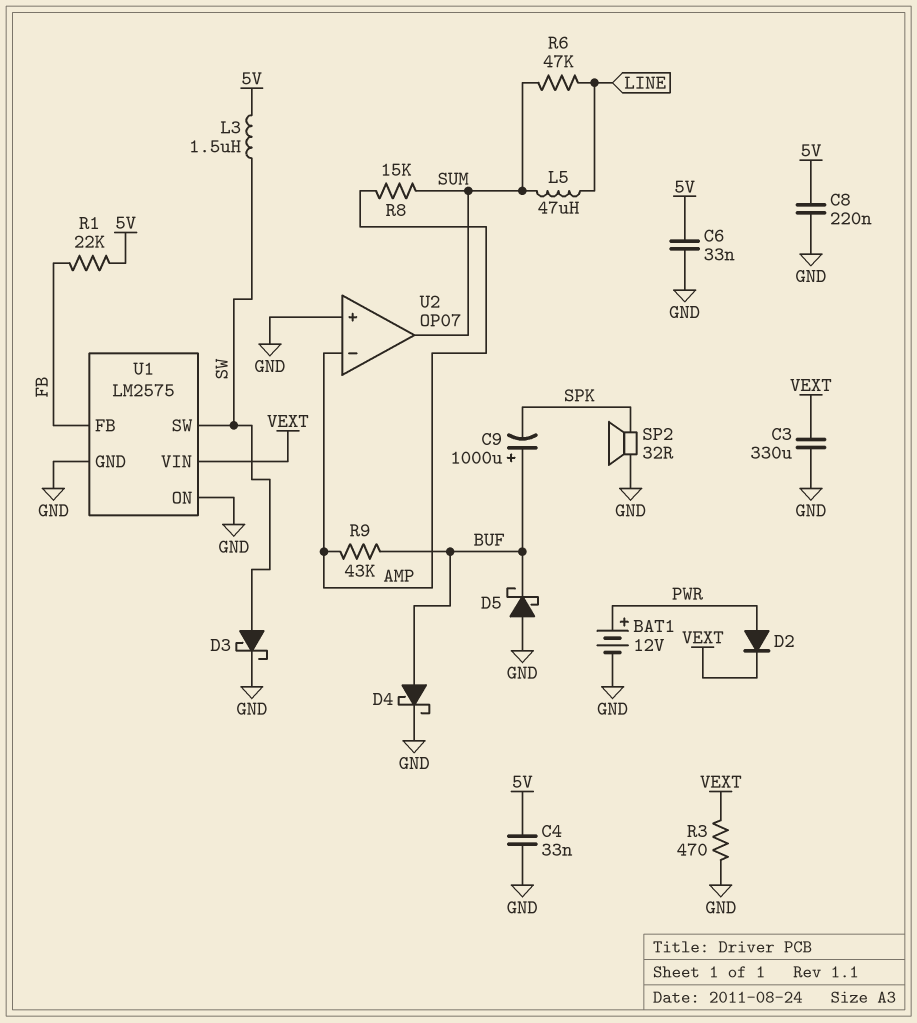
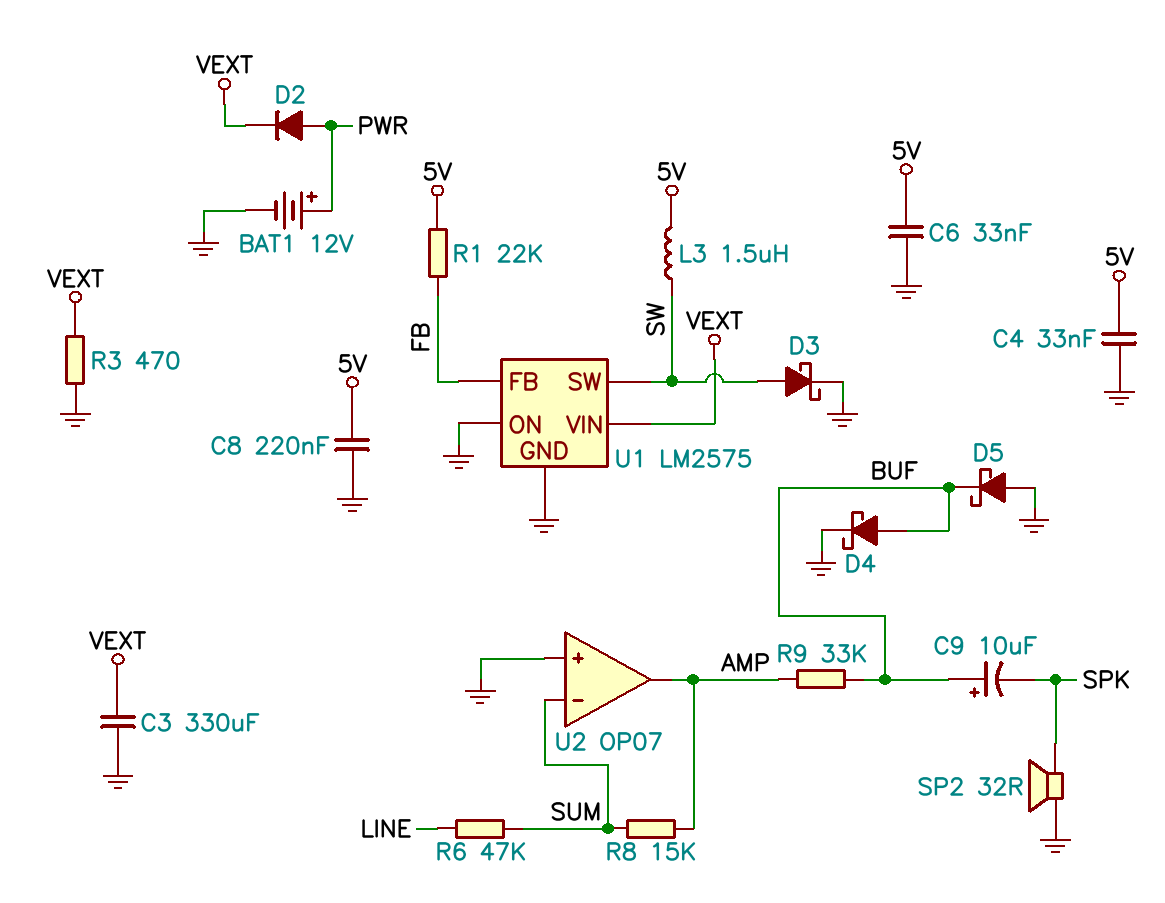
C9: 1000uF (plus BUF, minus SPK) -> 10uF (plus BUF, minus SPK)
L5: 47uH (LINE, SUM) -> none
R9: 43k (AMP, BUF) -> 33k (AMP, BUF)
U2 pin in-: AMP -> SUM
U2 pin out: SUM -> AMP

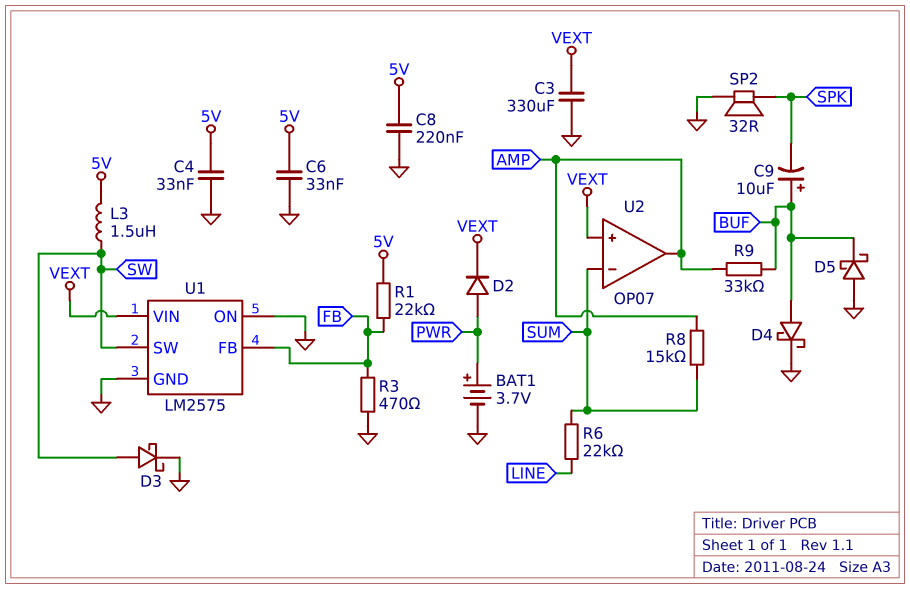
BAT1: 12V (plus PWR, minus GND) -> 3.7V (plus PWR, minus GND)
R3: 470 (GND, VEXT) -> 470 (FB, GND)
R6: 47k (LINE, SUM) -> 22k (LINE, SUM)
U2 pin in+: GND -> VEXT

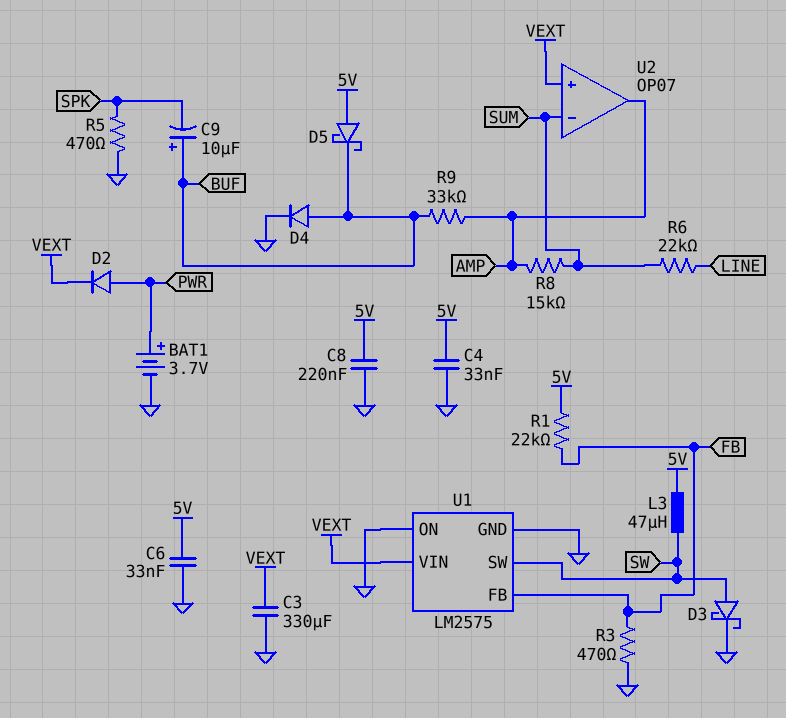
D4: schottky (A BUF, K GND) -> diode (A BUF, K GND)
D5: schottky (A GND, K BUF) -> schottky (A 5V, K BUF)
L3: 1.5uH (5V, SW) -> 47uH (5V, SW)
R5: none -> 470 (GND, SPK)
SP2: speaker 32R (GND, SPK) -> none

